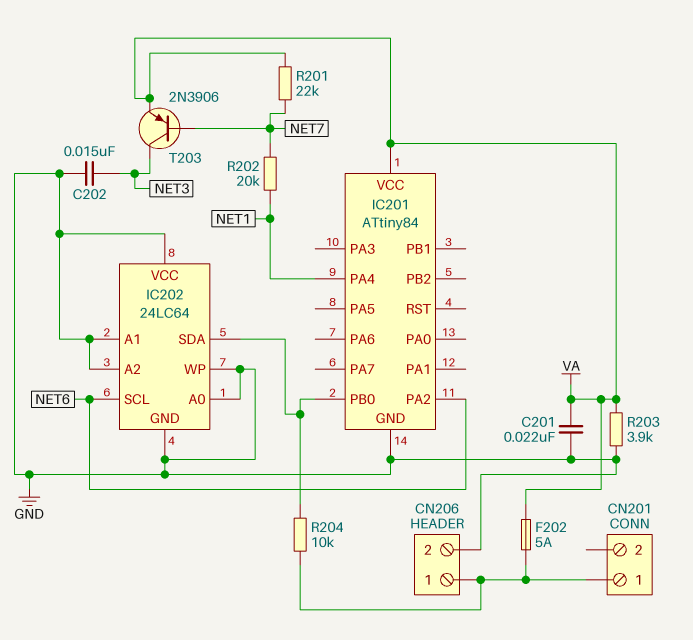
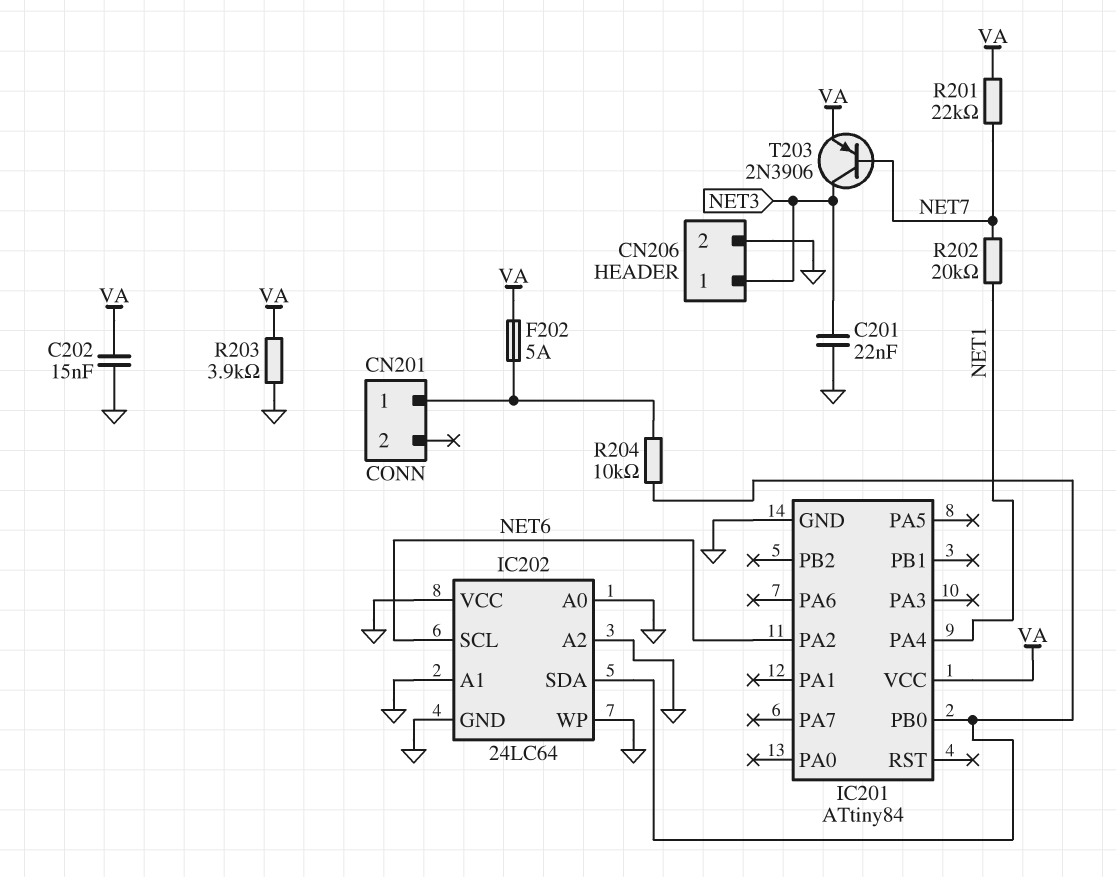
C201: 22nF (GND, VA) -> 22nF (GND, NET3)
C202: 15nF (GND, NET3) -> 15nF (GND, VA)
CN206 pin 1: CN201/1 -> NET3

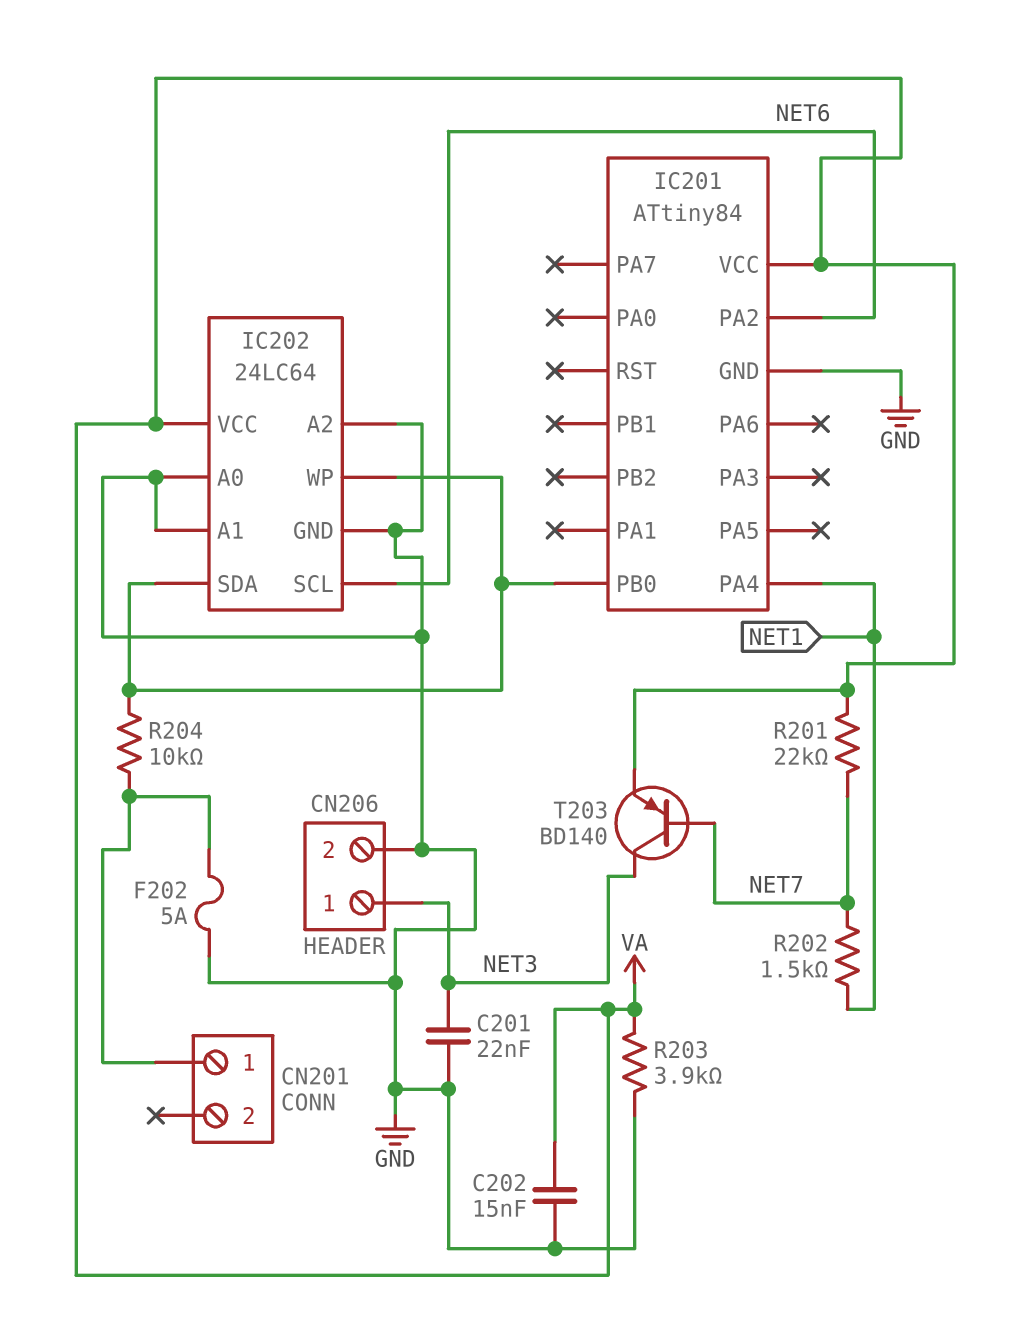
F202: 5A (CN201/1, VA) -> 5A (CN201/1, GND)
IC202 pin VCC: GND -> VA
IC202 pin WP: GND -> IC201/PB0
R202: 20k (NET1, NET7) -> 1.5k (NET1, NET7)
T203: PNP 2N3906 (B NET7, C NET3, E VA) -> PNP BD140 (B NET7, C NET3, E VA)

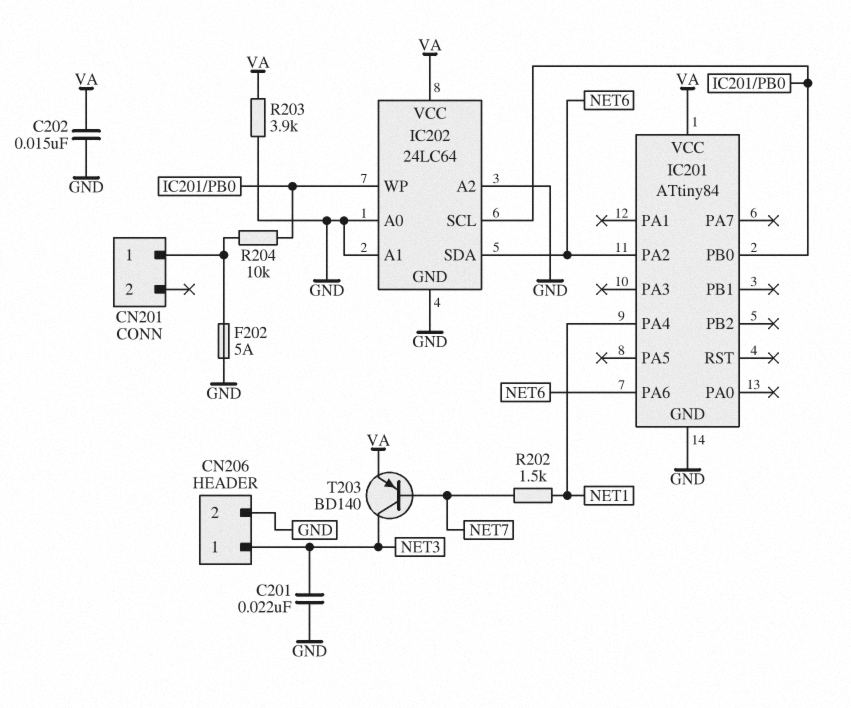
IC201 pin PA6: none -> NET6
IC202 pin SCL: NET6 -> IC201/PB0
IC202 pin SDA: IC201/PB0 -> NET6
R201: 22k (NET7, VA) -> none

